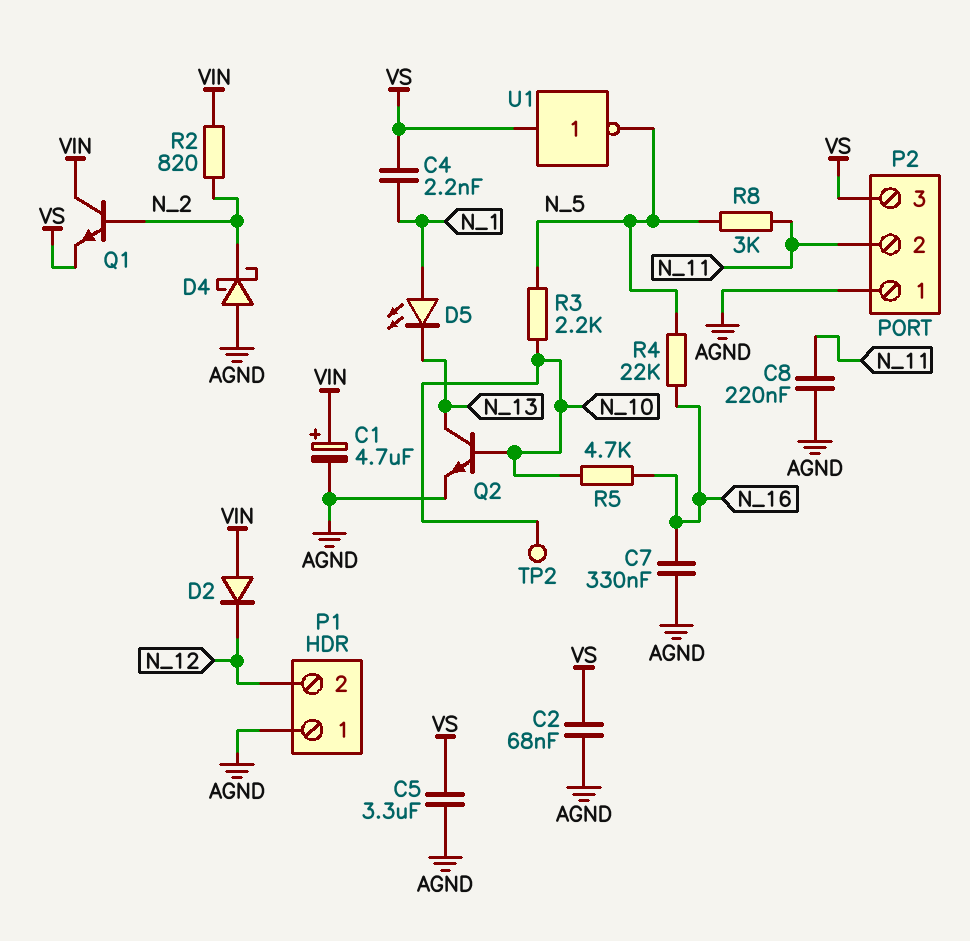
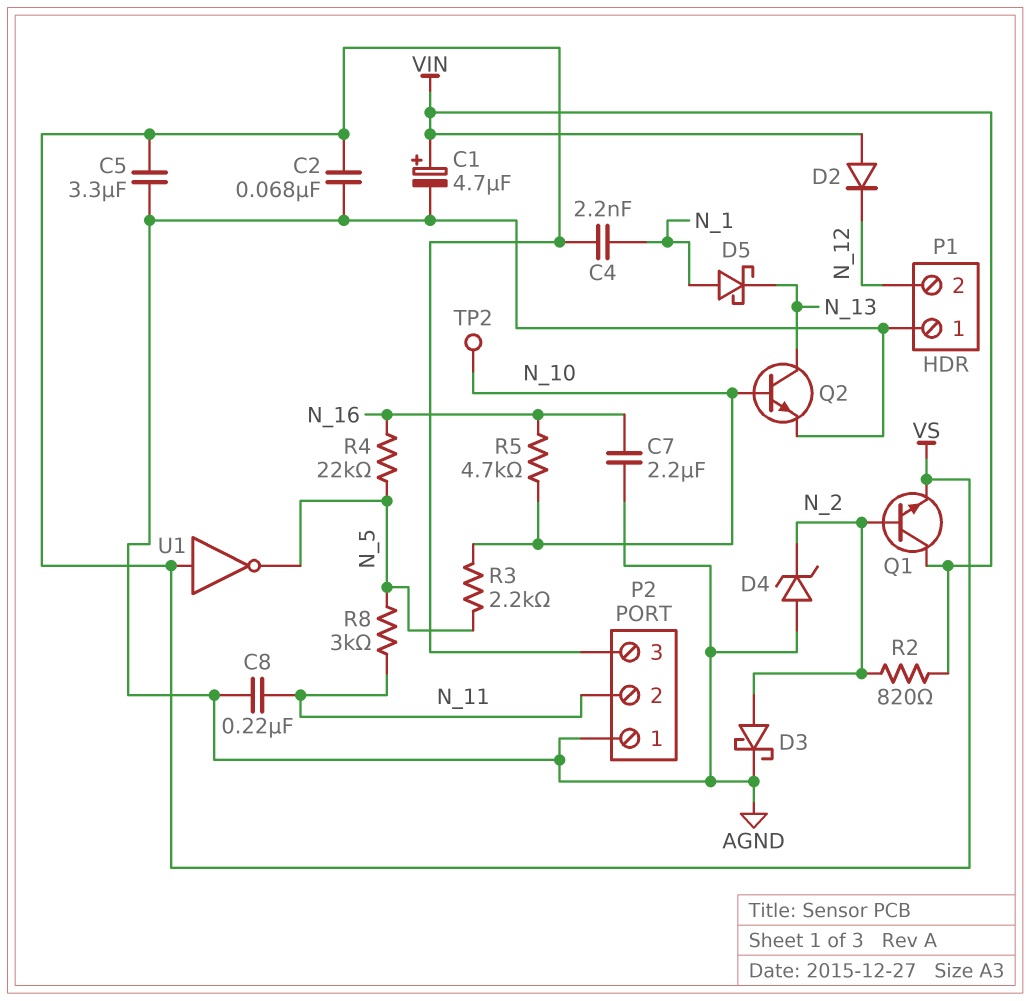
C7: 330nF (AGND, N_16) -> 2.2uF (AGND, N_16)
D3: none -> schottky (A N_2, K AGND)
D4: schottky (A AGND, K N_2) -> zener (A AGND, K N_2)
D5: LED (A N_1, K N_13) -> schottky (A N_1, K N_13)

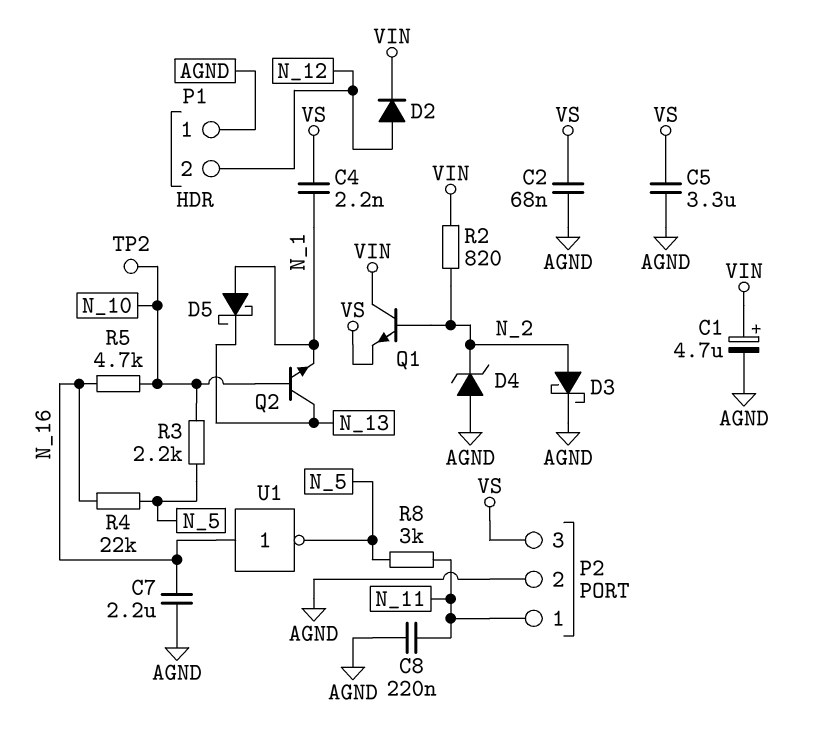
D2: diode (A VIN, K N_12) -> diode (A N_12, K VIN)
P2 pin 1: AGND -> N_11
P2 pin 2: N_11 -> AGND
Q2: NPN (B N_10, C N_13, E AGND) -> NPN (B N_10, C N_13, E N_1)
U1: NOT (in VS, out N_5) -> NOT (in N_16, out N_5)

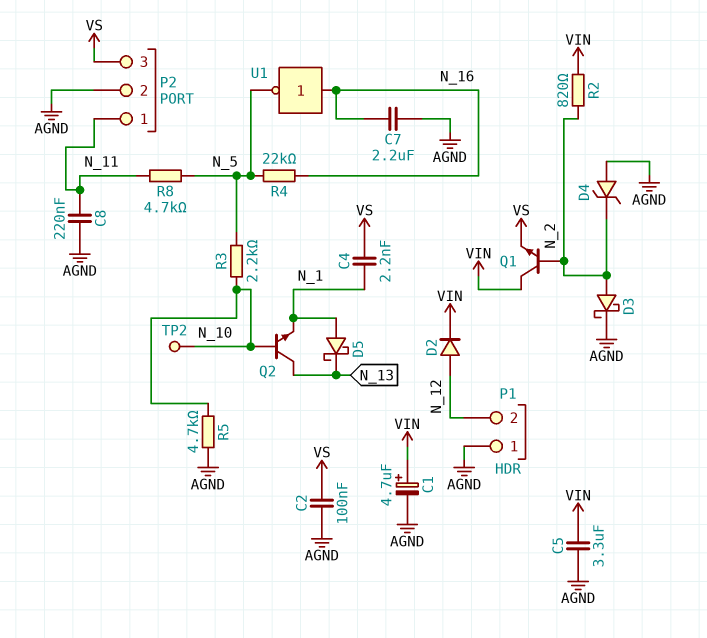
C2: 68nF (AGND, VS) -> 100nF (AGND, VS)
C5: 3.3uF (AGND, VS) -> 3.3uF (AGND, VIN)
R5: 4.7k (N_10, N_16) -> 4.7k (AGND, N_10)
R8: 3k (N_5, N_11) -> 4.7k (N_5, N_11)

